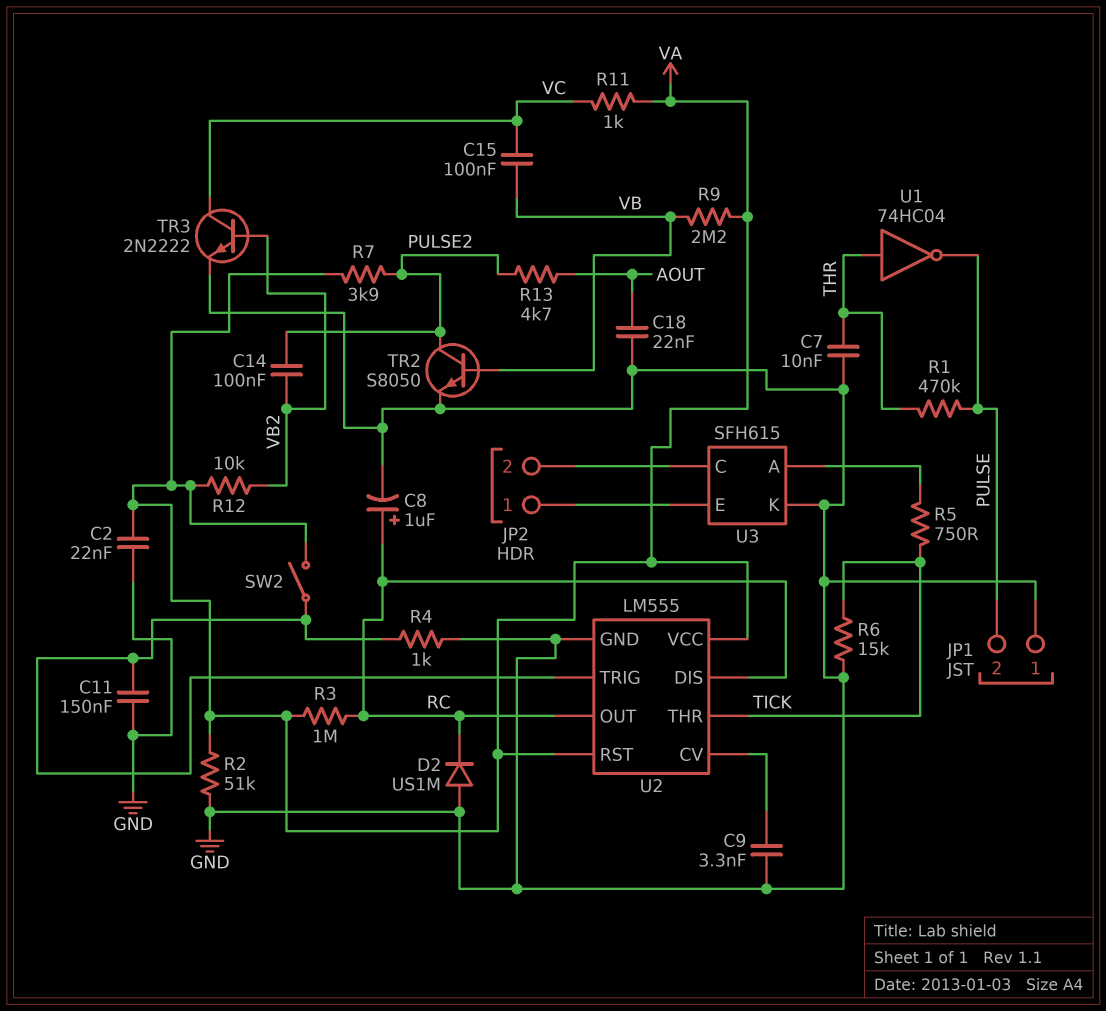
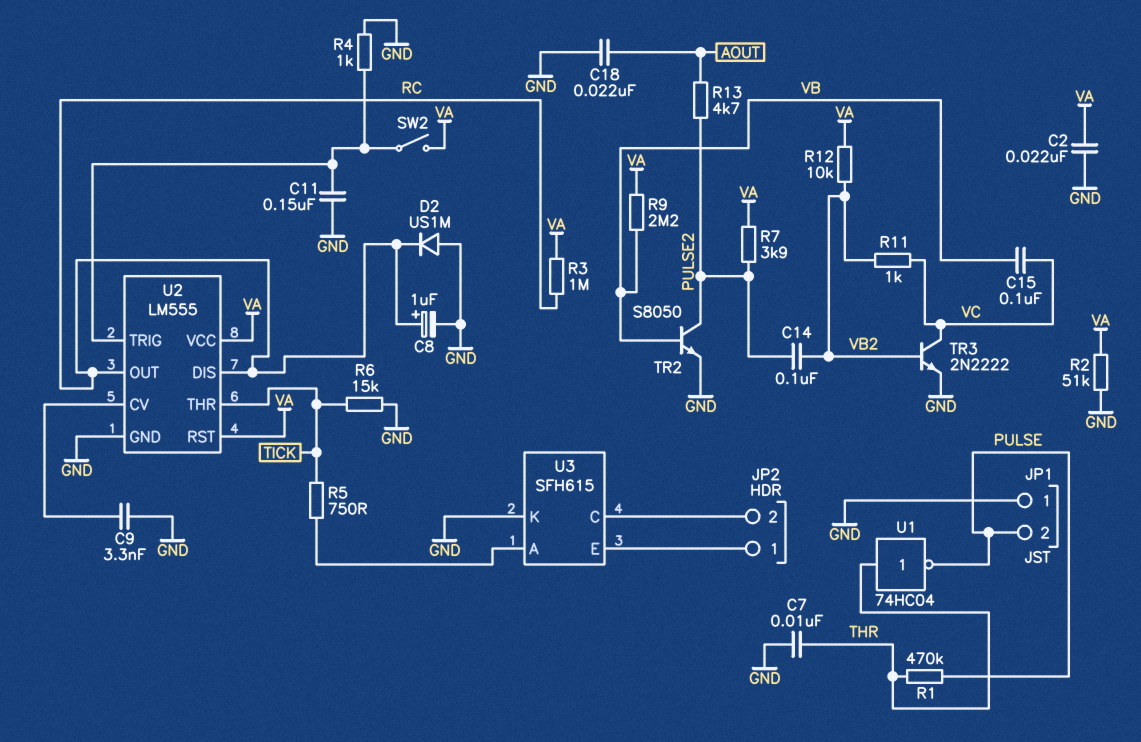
R11: 1k (VA, VC) -> 1k (VB2, VC)

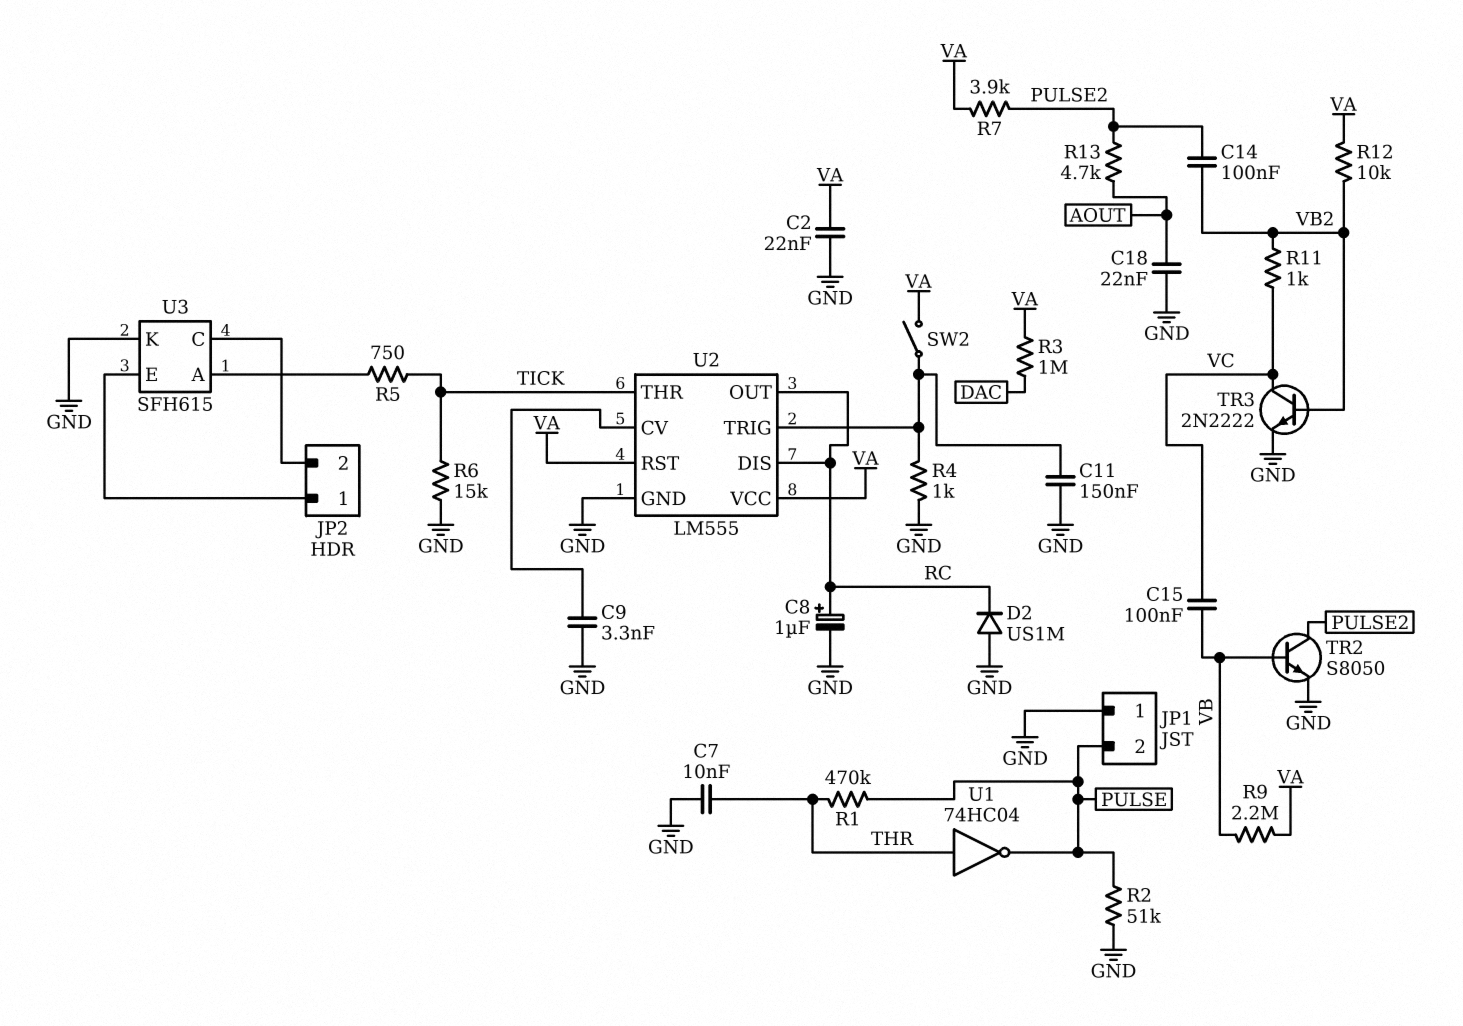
R2: 51k (GND, VA) -> 51k (GND, PULSE)
R3: 1M (RC, VA) -> 1M (DAC, VA)

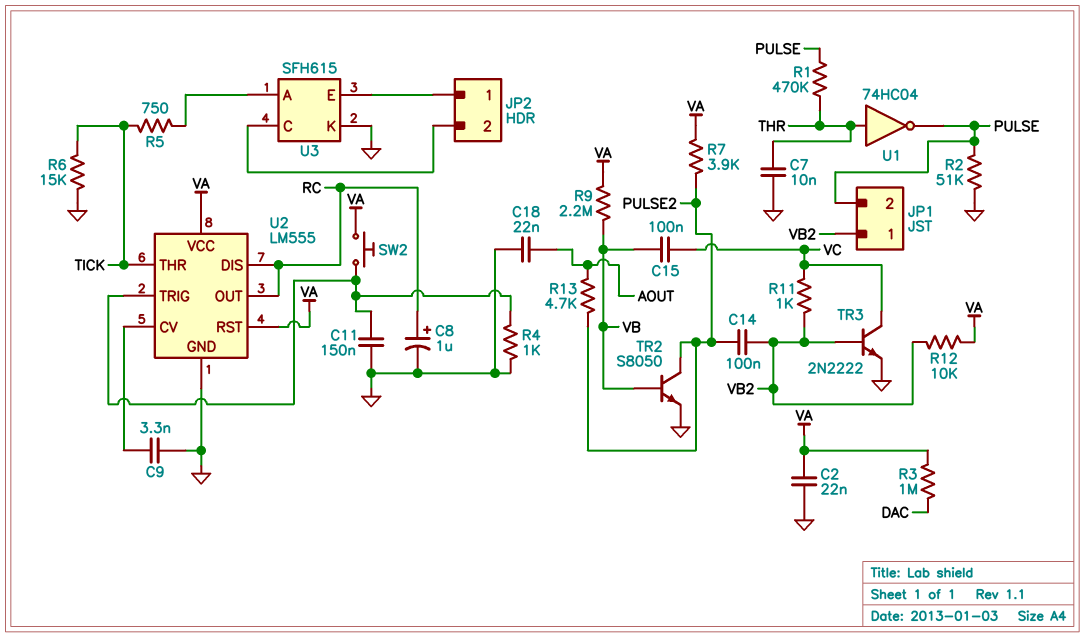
D2: diode US1M (A GND, K RC) -> none
JP1 pin 1: GND -> VB2
SW2: switch (U2/TRIG, VA) -> button (U2/TRIG, VA)

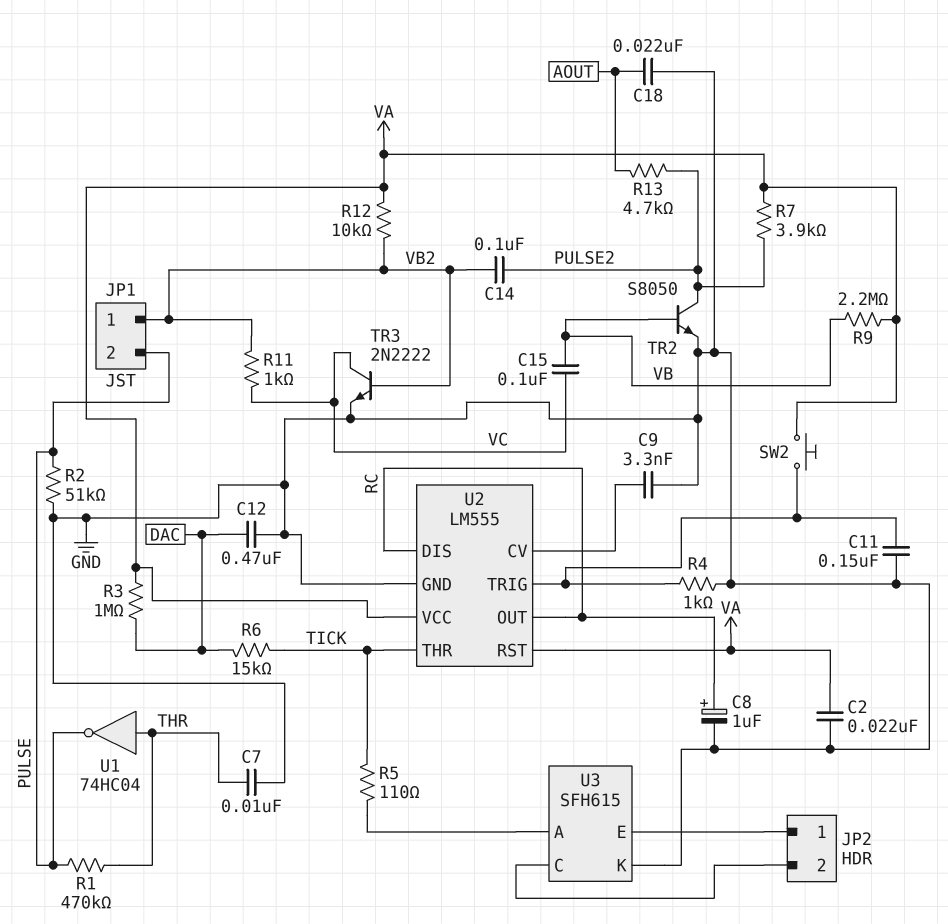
C12: none -> 470nF (DAC, GND)
R5: 750 (TICK, U3/A) -> 110 (TICK, U3/A)
R6: 15k (GND, TICK) -> 15k (DAC, TICK)

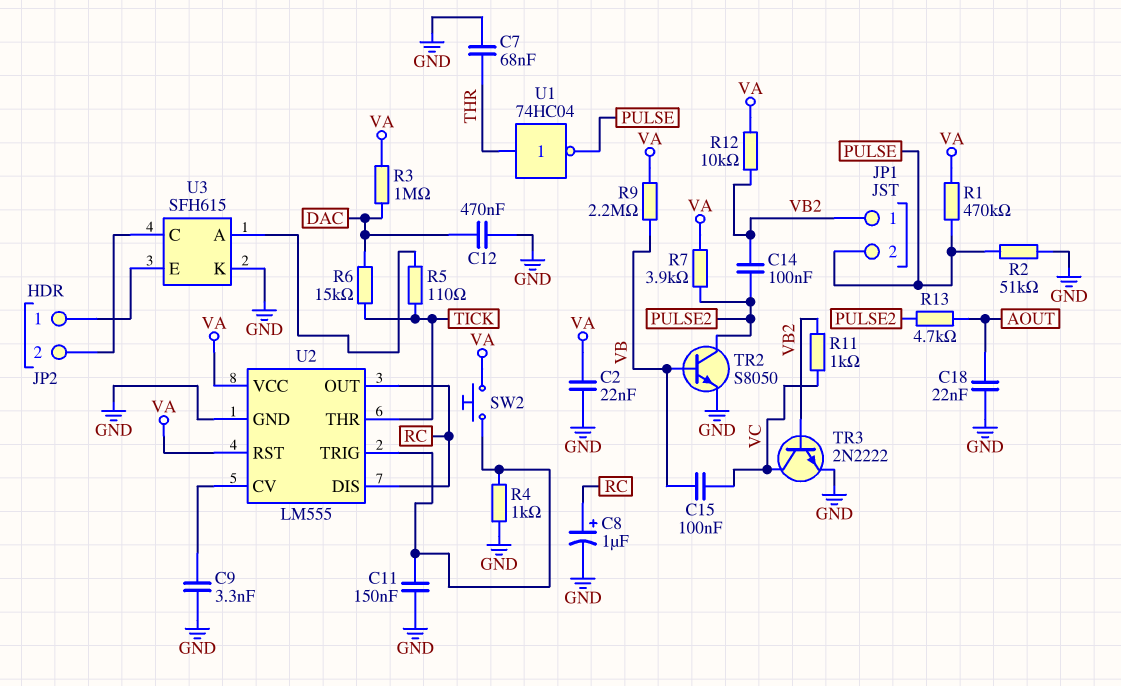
C7: 10nF (GND, THR) -> 68nF (GND, THR)
R1: 470k (PULSE, THR) -> 470k (PULSE, VA)

